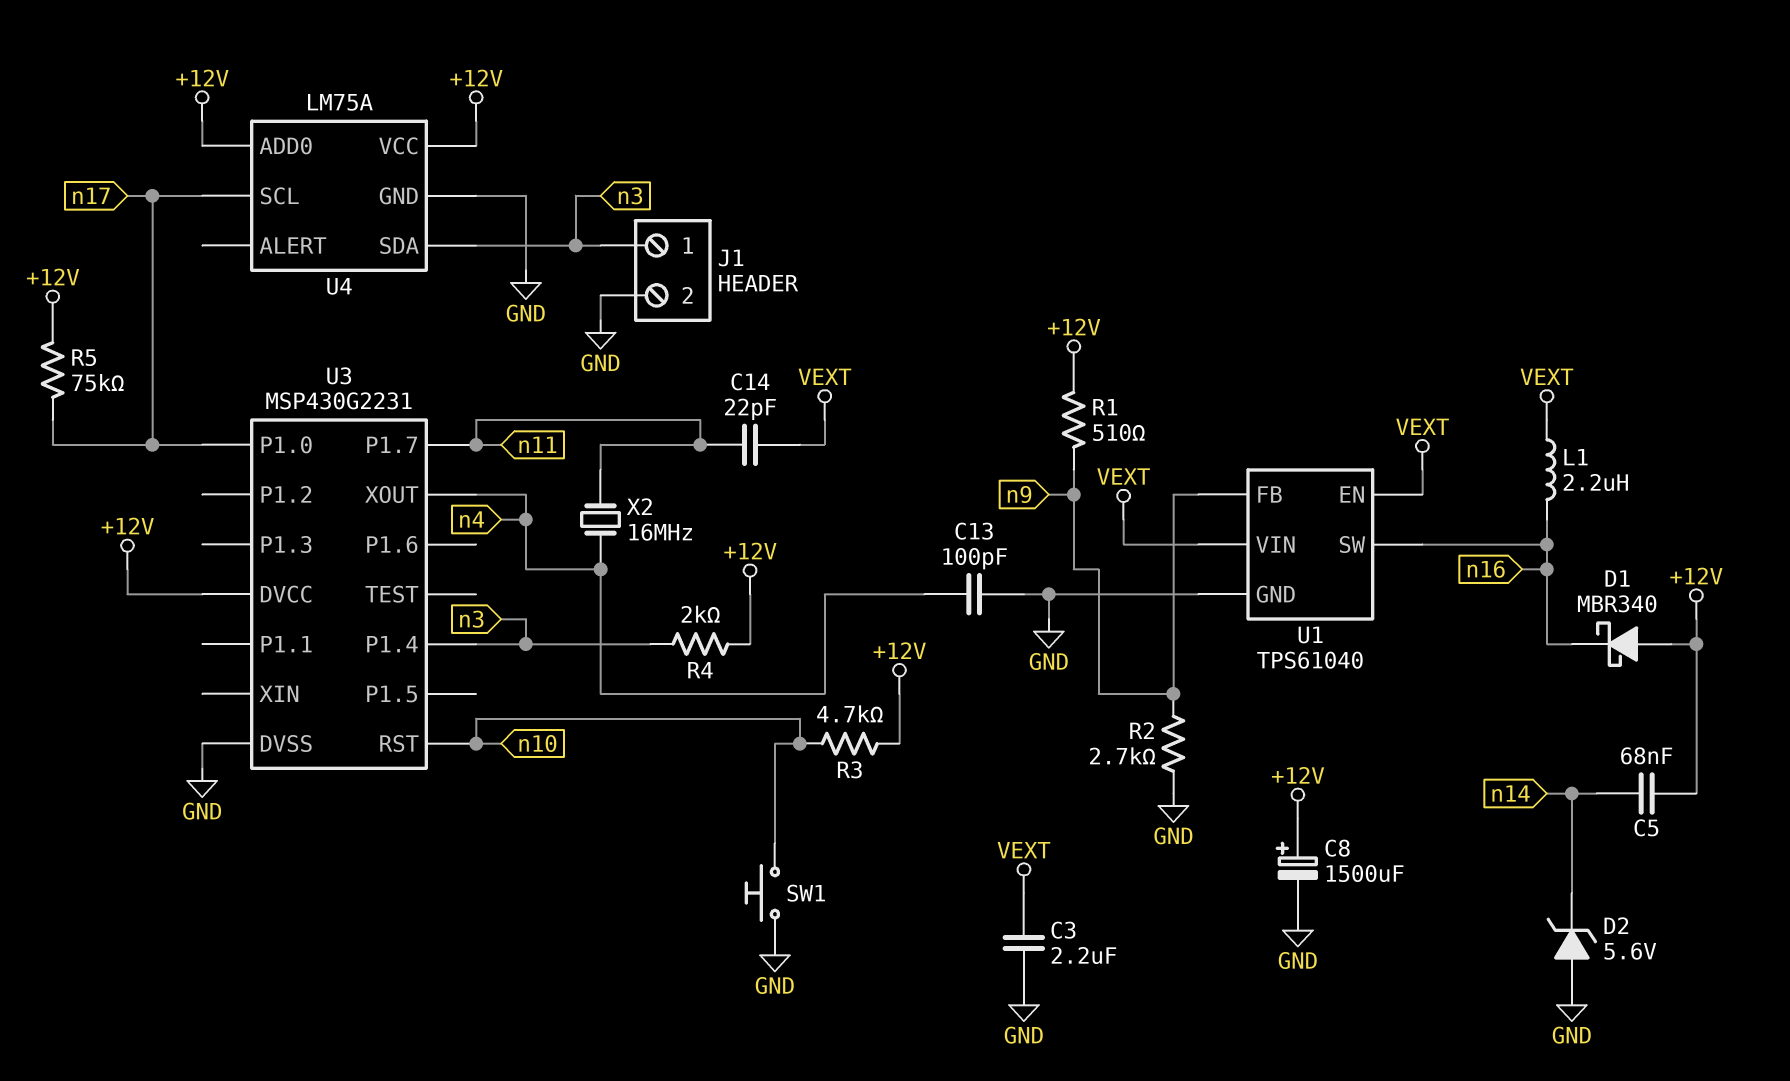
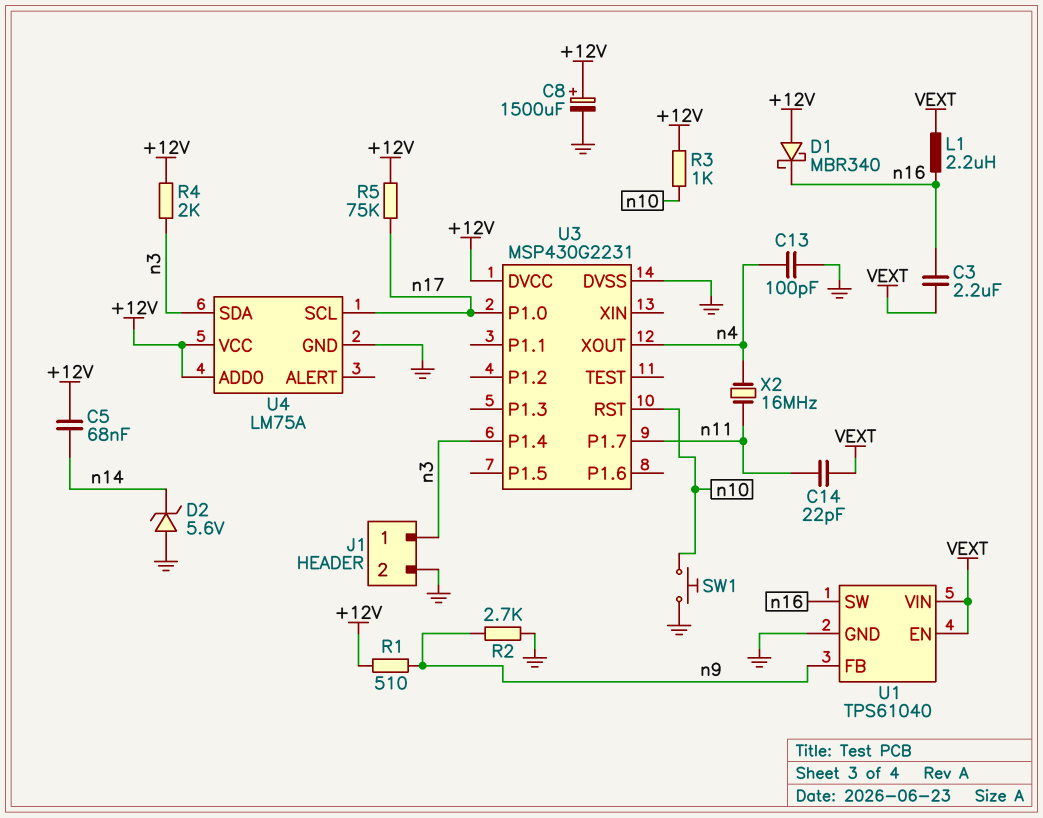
C3: 2.2uF (GND, VEXT) -> 2.2uF (VEXT, n16)
R3: 4.7k (+12V, n10) -> 1k (+12V, n10)

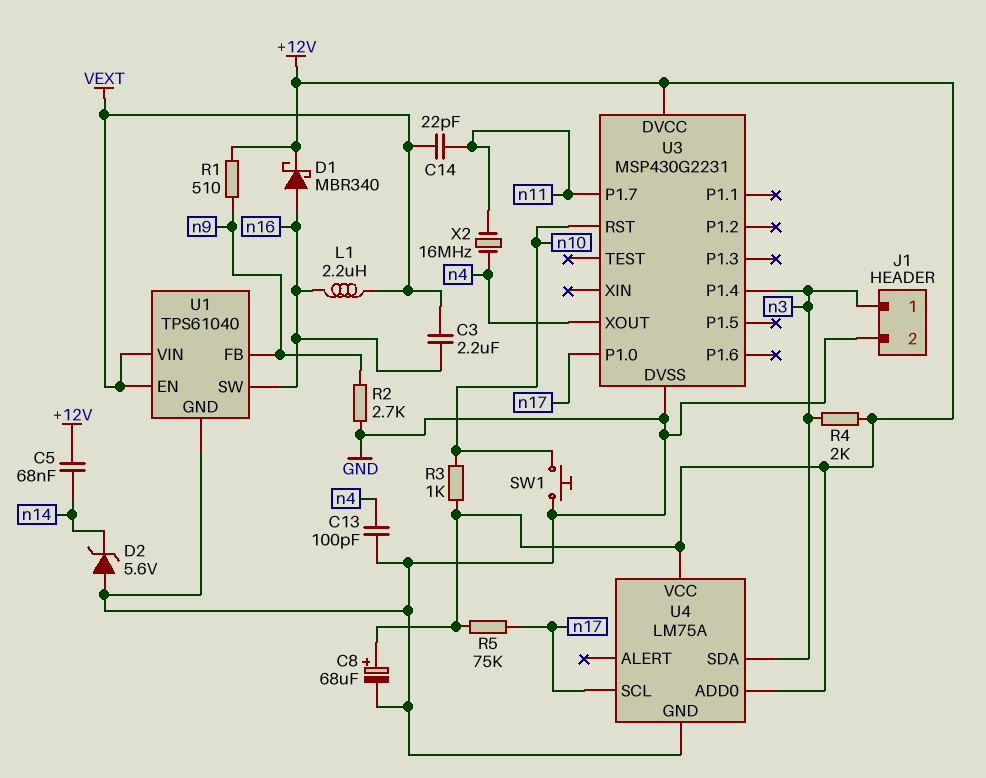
C8: 1500uF (plus +12V, minus GND) -> 68uF (plus +12V, minus GND)
D1: schottky MBR340 (A +12V, K n16) -> schottky MBR340 (A n16, K +12V)

